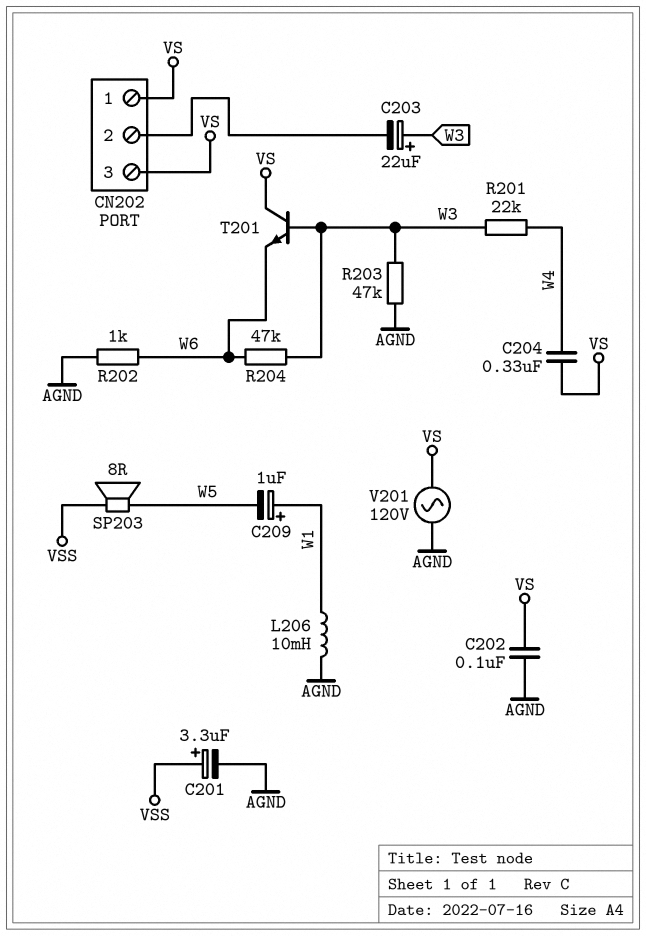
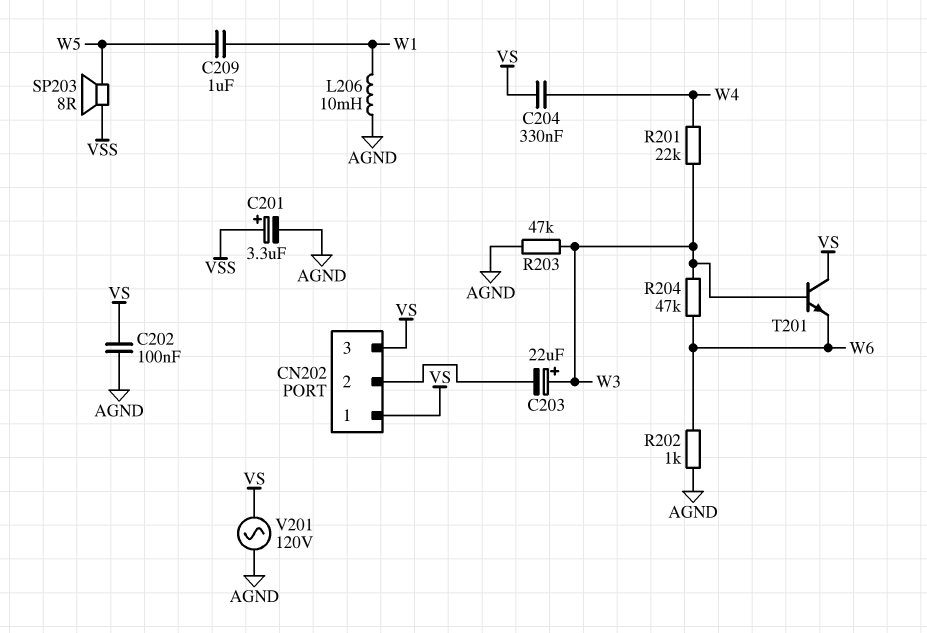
C209: 1uF (plus W1, minus W5) -> 1uF (W1, W5)

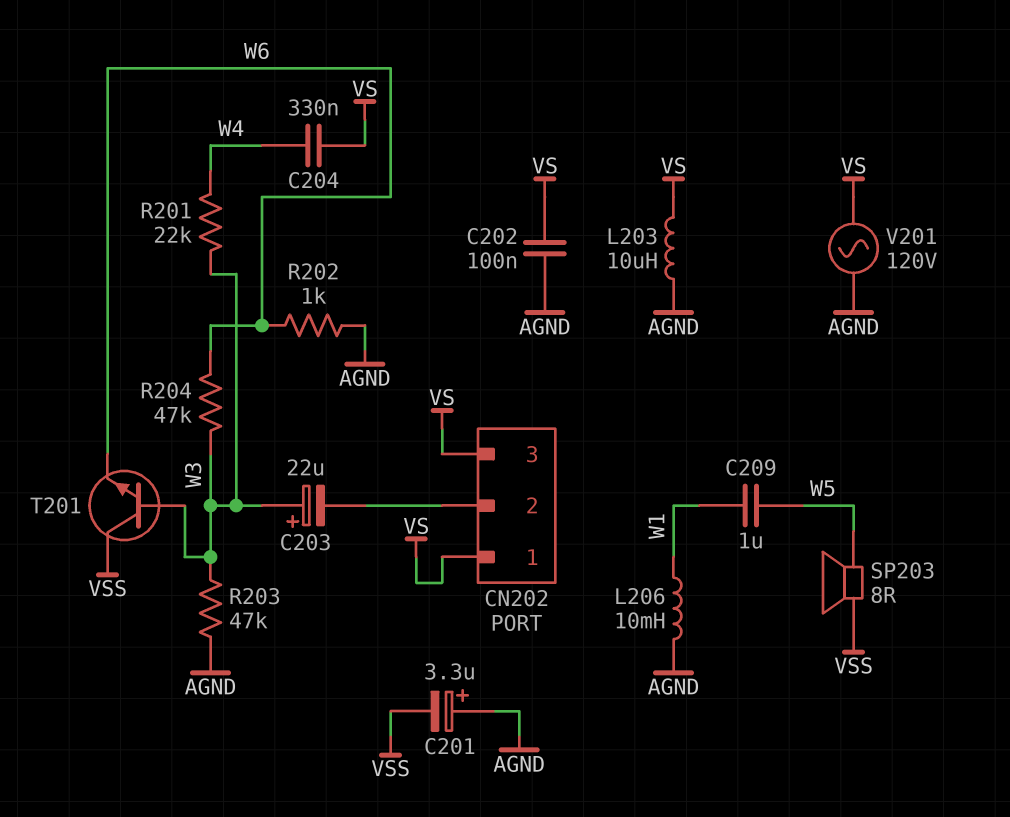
C201: 3.3uF (plus VSS, minus AGND) -> 3.3uF (plus AGND, minus VSS)
L203: none -> 10uH (AGND, VS)
T201: NPN (B W3, C VS, E W6) -> NPN (B W3, C VSS, E W6)

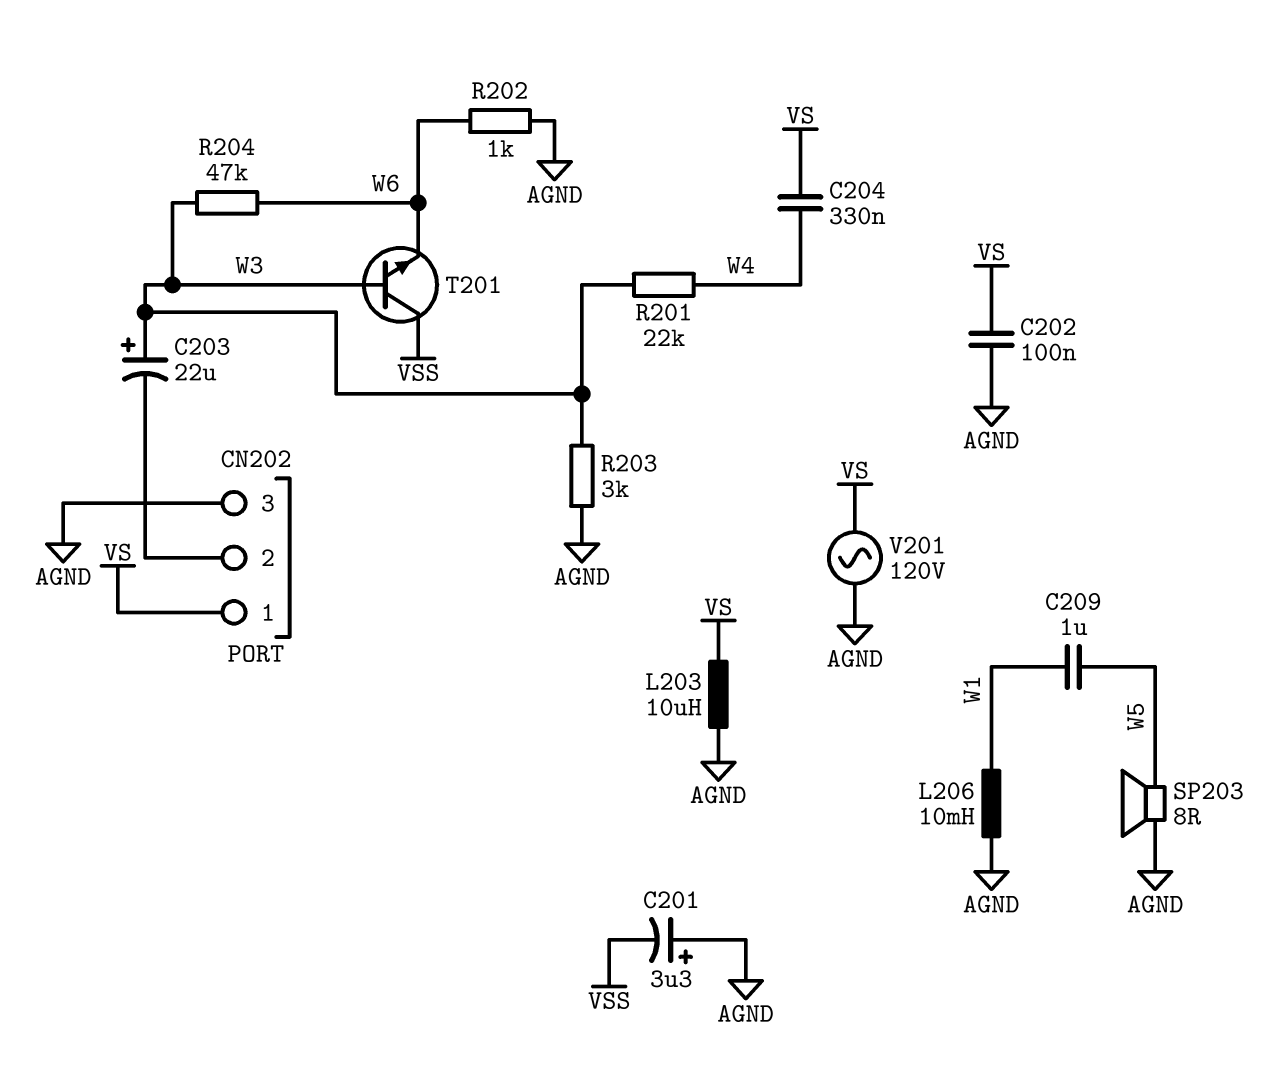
CN202 pin 3: VS -> AGND
R203: 47k (AGND, W3) -> 3k (AGND, W3)
SP203: speaker 8R (VSS, W5) -> speaker 8R (AGND, W5)

